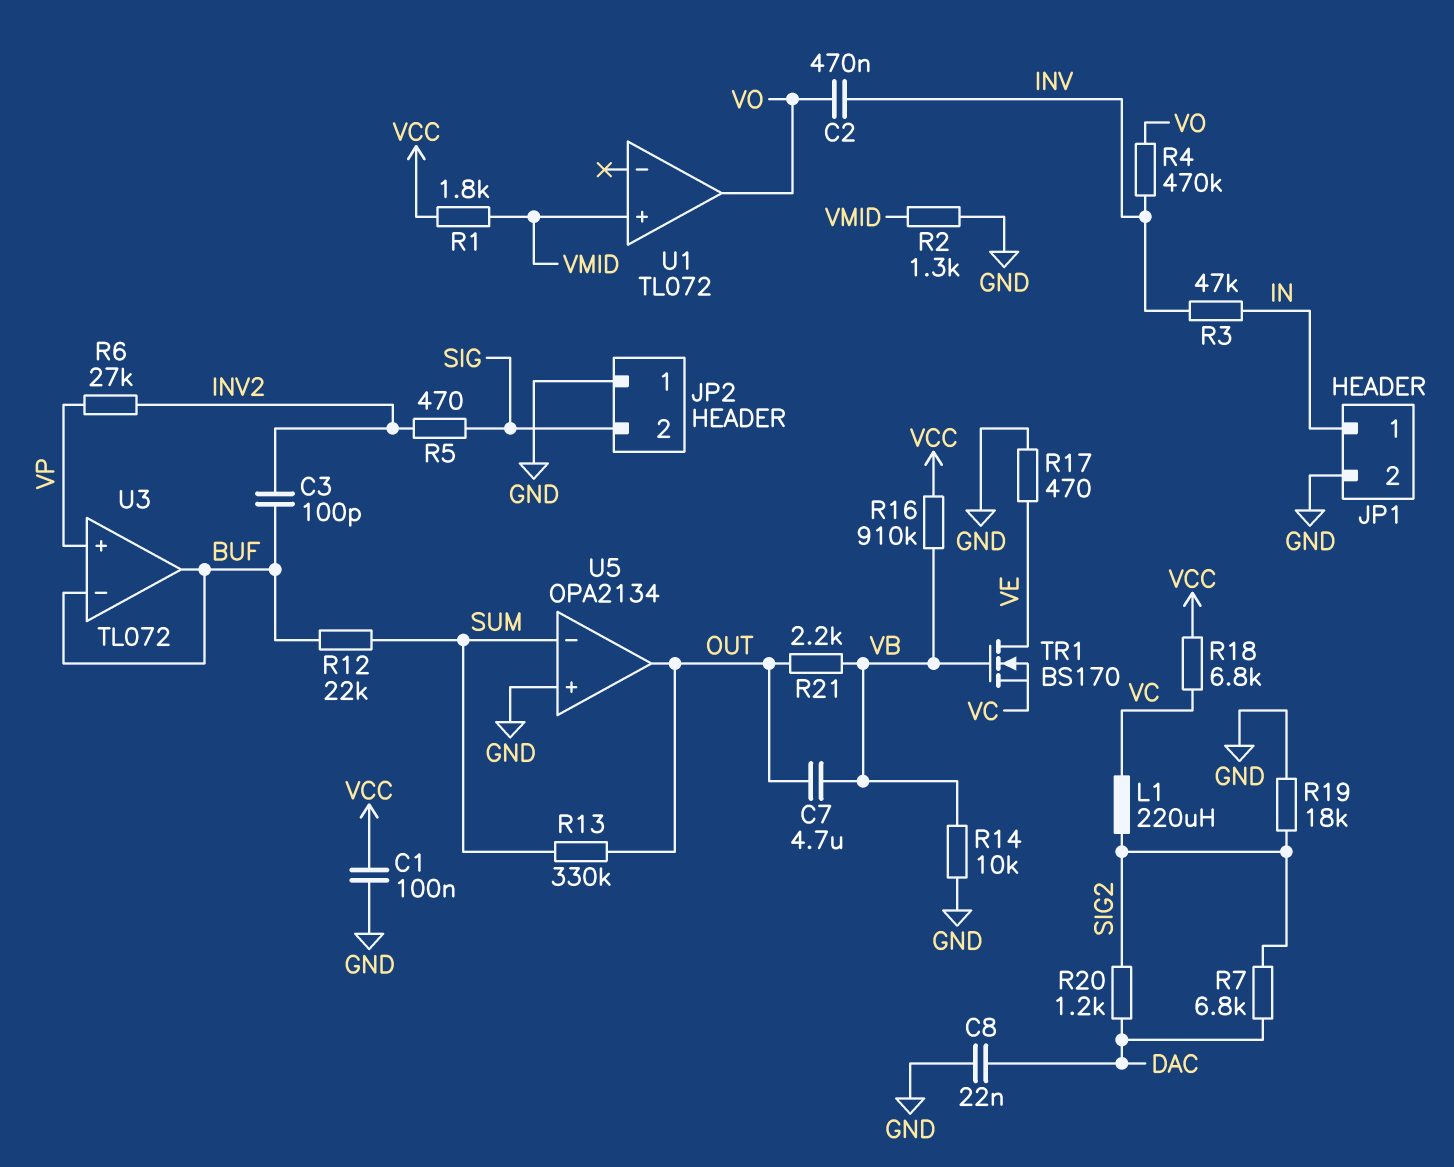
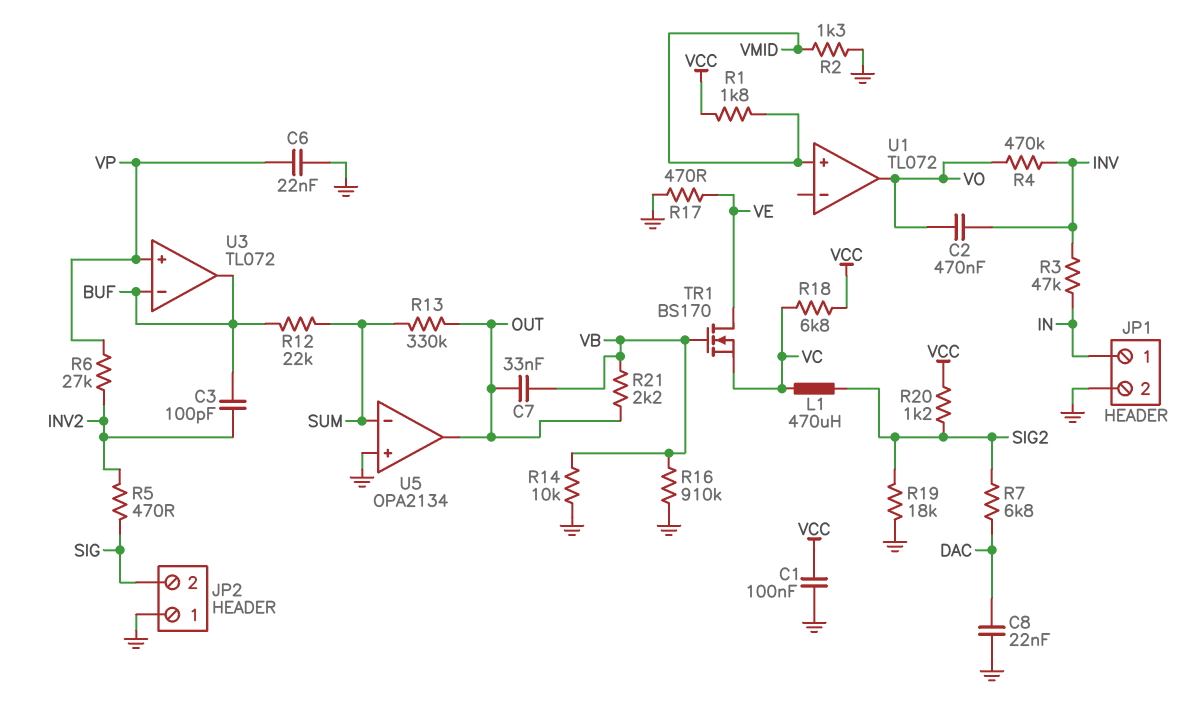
C6: none -> 22nF (GND, VP)
C7: 4.7uF (OUT, VB) -> 33nF (OUT, VB)
L1: 220uH (SIG2, VC) -> 470uH (SIG2, VC)
R16: 910k (VB, VCC) -> 910k (GND, VB)
R20: 1.2k (DAC, SIG2) -> 1.2k (SIG2, VCC)

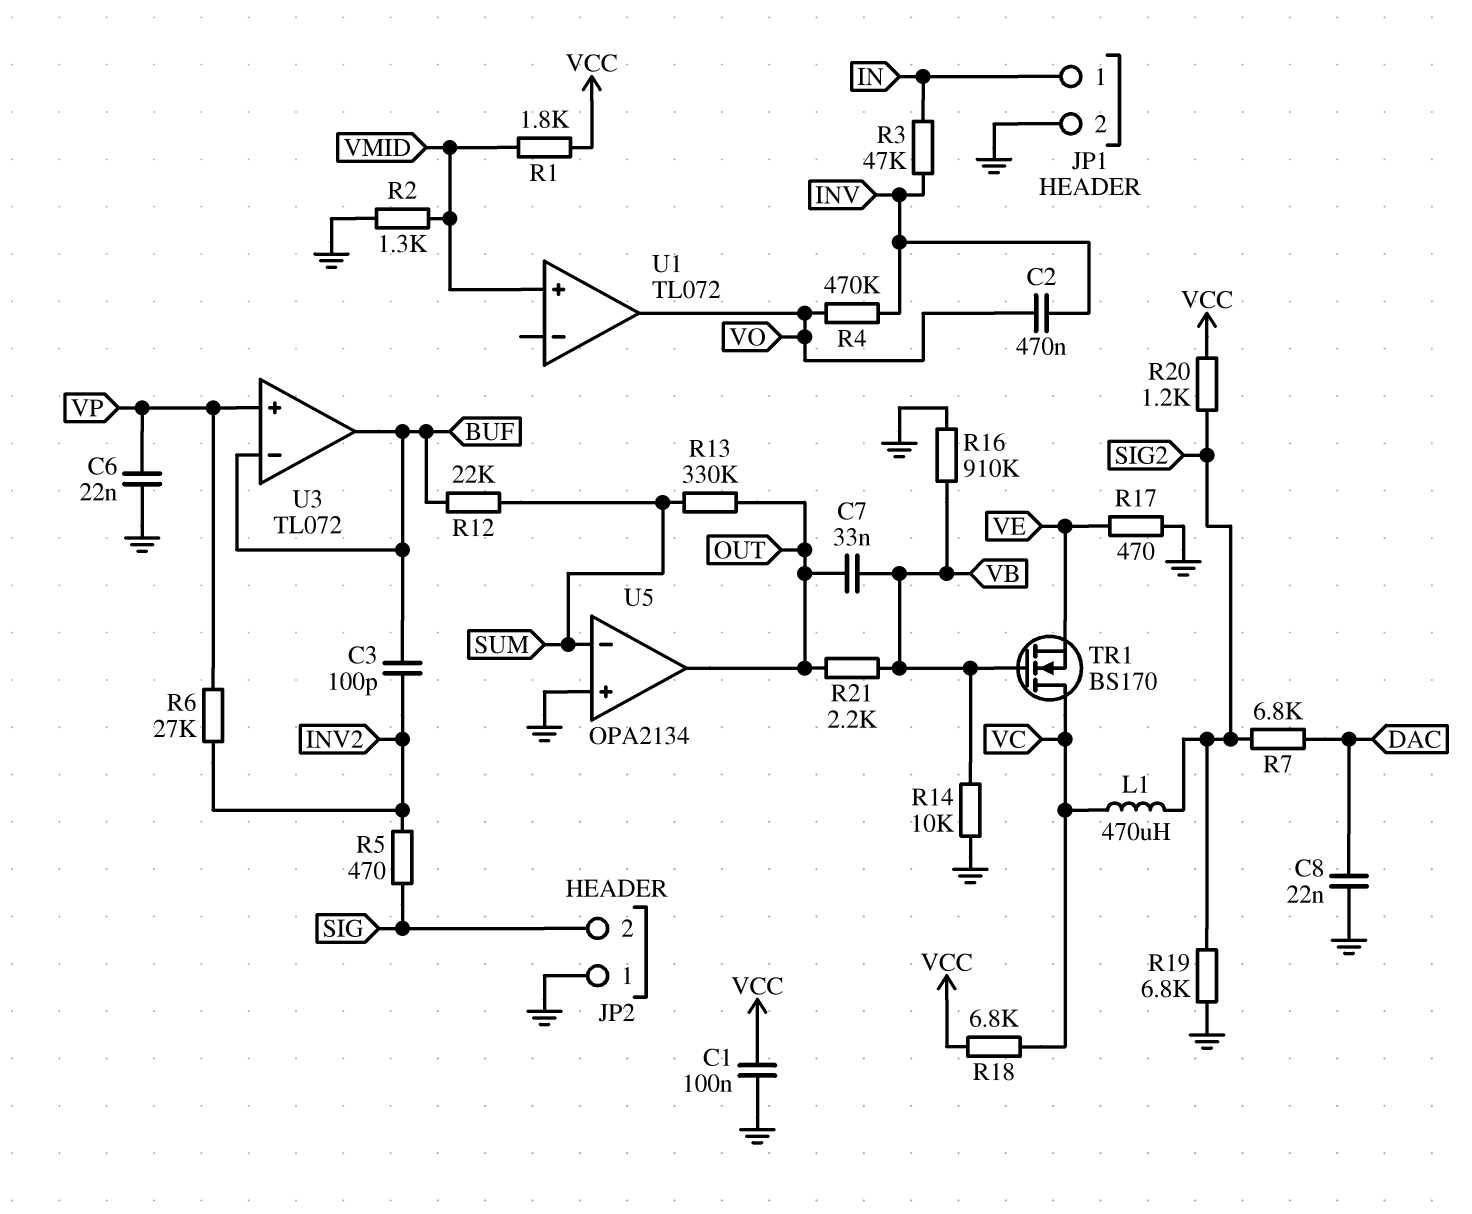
R19: 18k (GND, SIG2) -> 6.8k (GND, SIG2)
TR1: NMOS BS170 (G VB, D VE, S VC) -> NMOS BS170 (G VB, D VC, S VE)

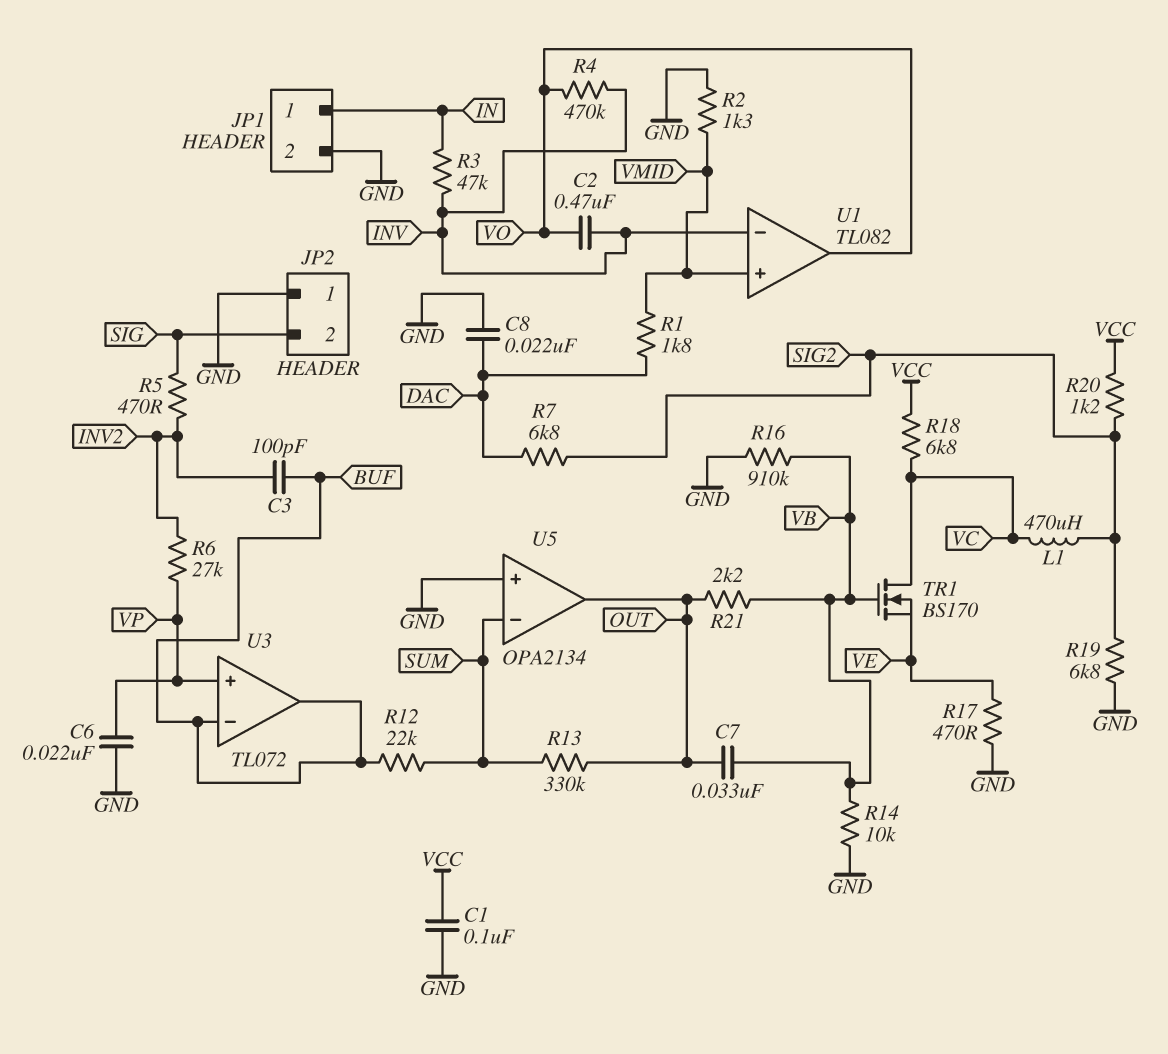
R1: 1.8k (VCC, VMID) -> 1.8k (DAC, VMID)
U1: TL072 -> TL082
U1 pin in-: none -> INV

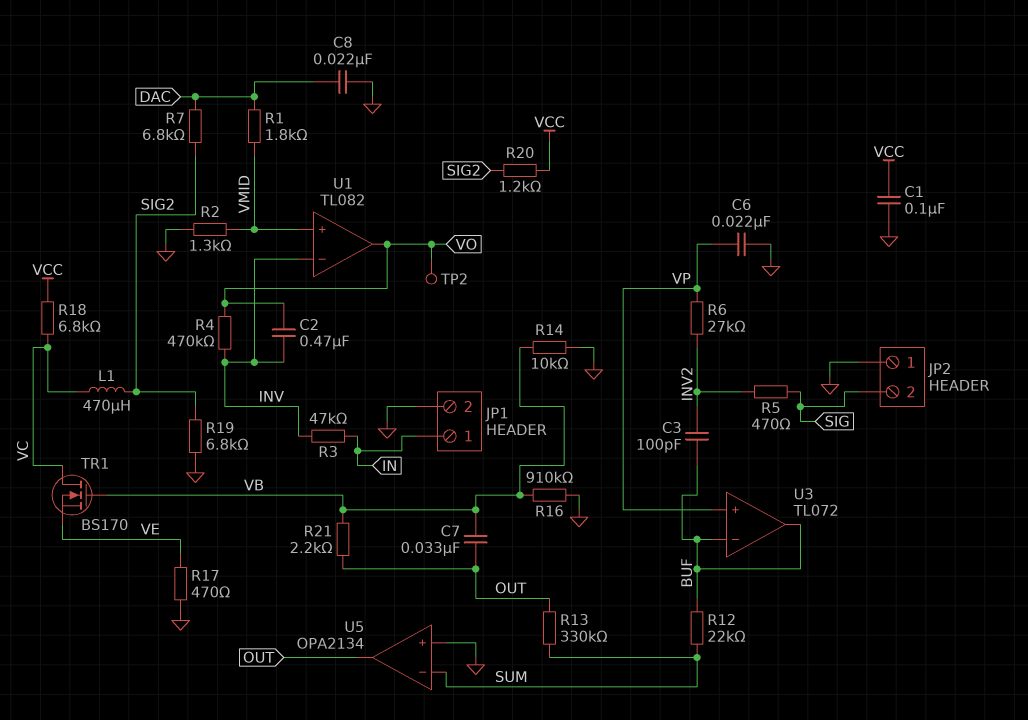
TP2: none -> test point (VO)

